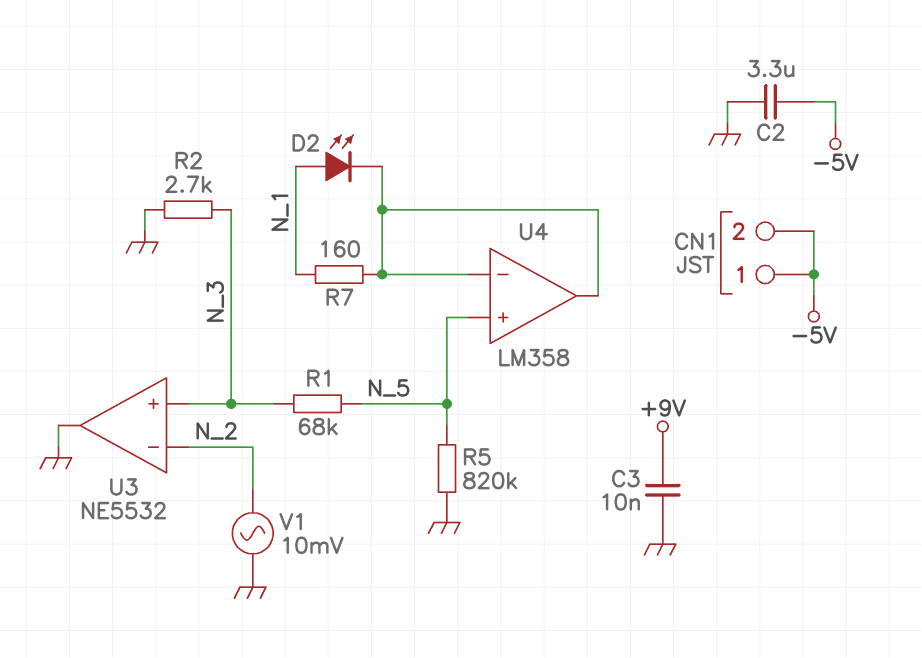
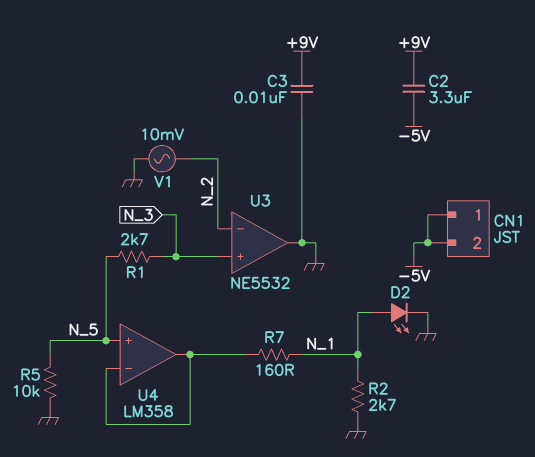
C2: 3.3uF (-5V, GND) -> 3.3uF (+9V, -5V)
D2: LED (A N_1, K U4/in-) -> LED (A N_1, K GND)
R1: 68k (N_3, N_5) -> 2.7k (N_3, N_5)
R2: 2.7k (GND, N_3) -> 2.7k (GND, N_1)
R5: 820k (GND, N_5) -> 10k (GND, N_5)

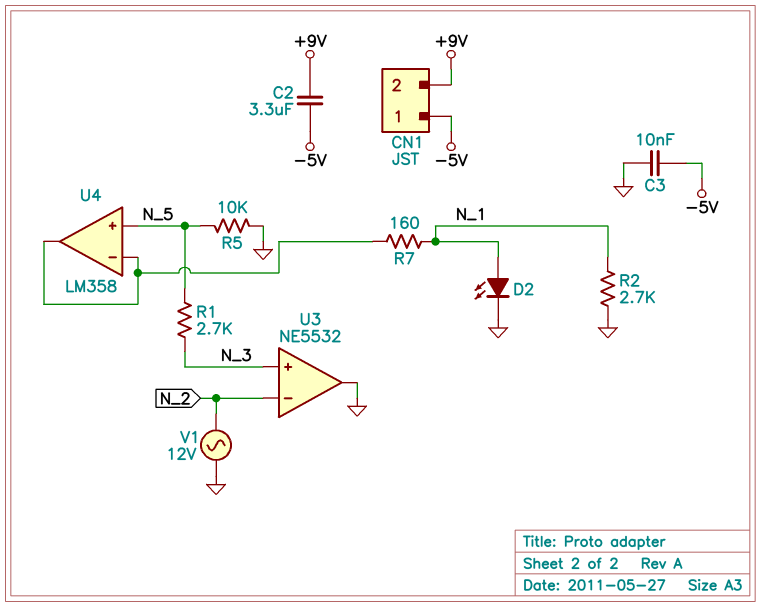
C3: 10nF (+9V, GND) -> 10nF (-5V, GND)
CN1 pin 2: -5V -> +9V
V1: AC 10mV (GND, N_2) -> AC 12V (GND, N_2)

